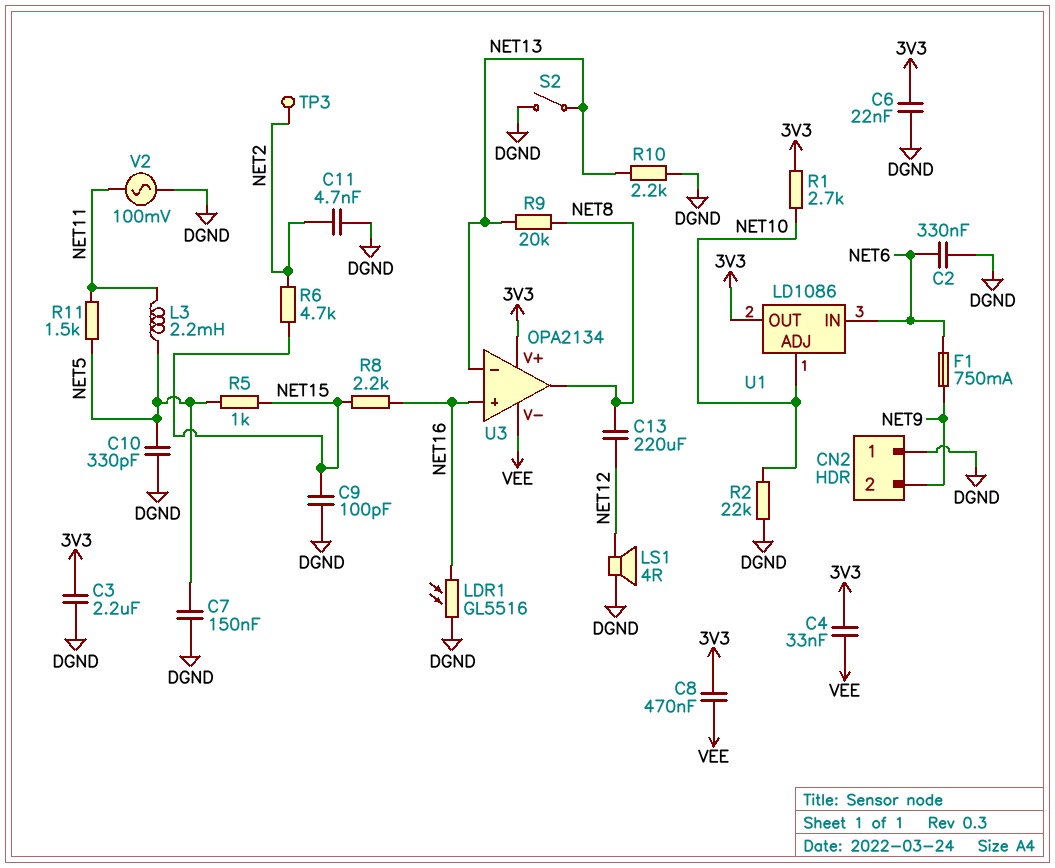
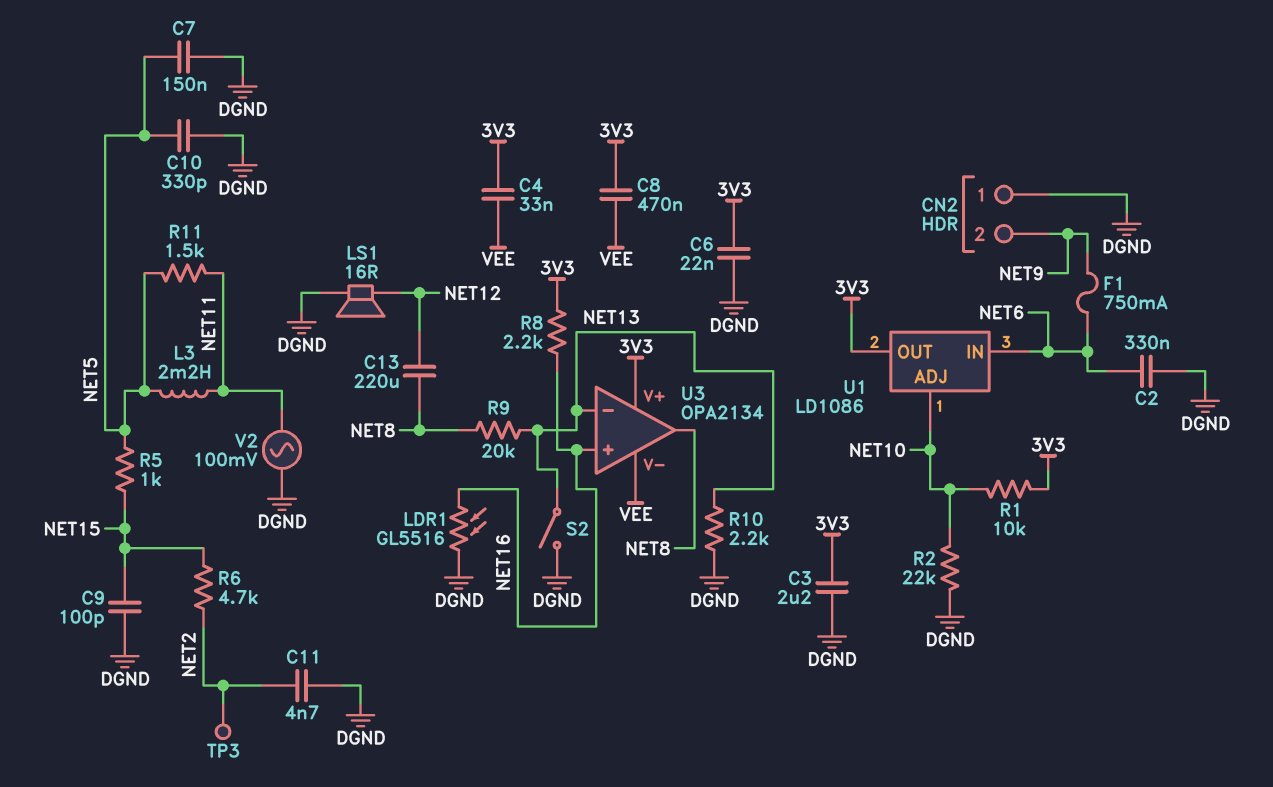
LS1: speaker 4R (DGND, NET12) -> speaker 16R (DGND, NET12)
R1: 2.7k (3V3, NET10) -> 10k (3V3, NET10)
R8: 2.2k (NET15, NET16) -> 2.2k (3V3, NET16)

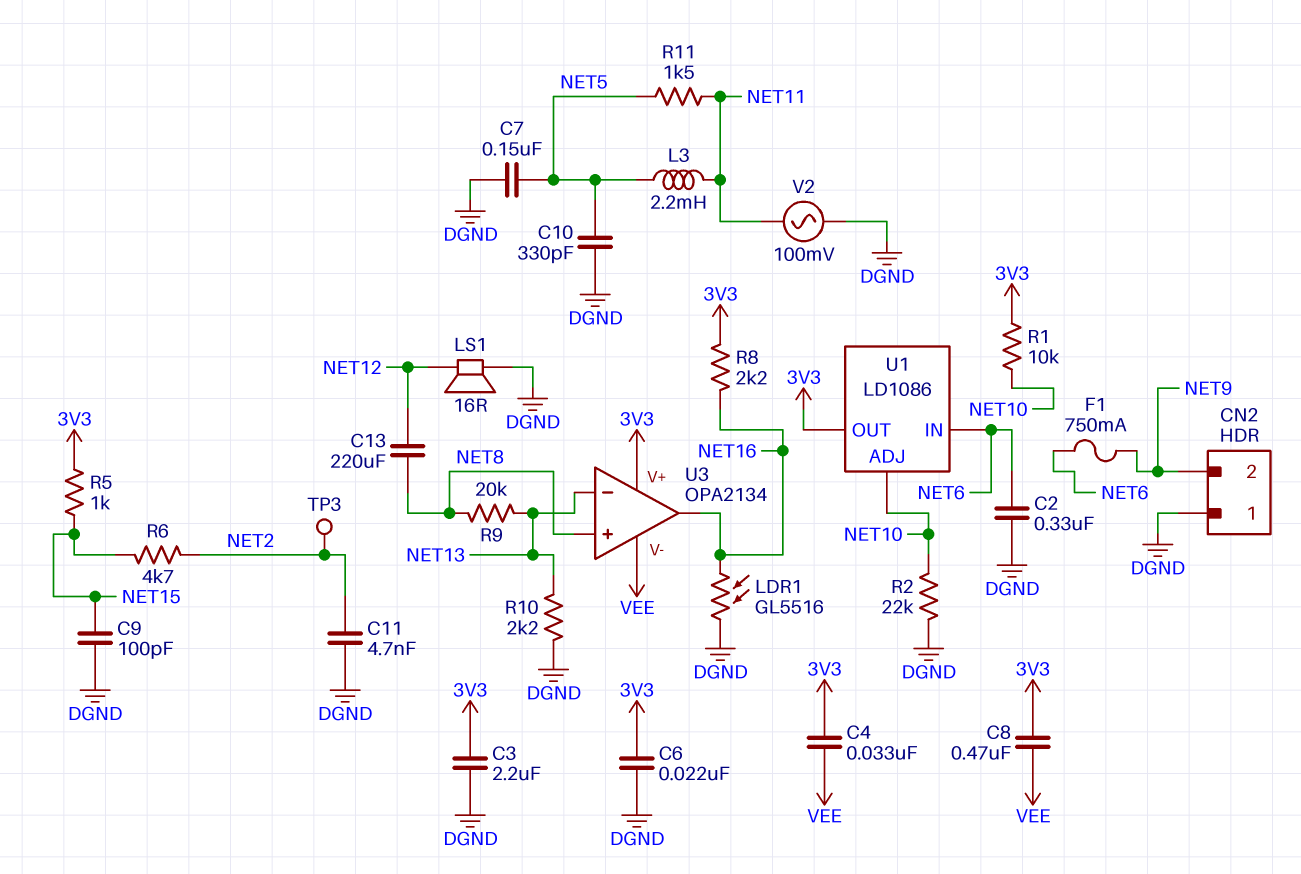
R5: 1k (NET5, NET15) -> 1k (3V3, NET15)
S2: switch (DGND, NET13) -> none
U3 pin in+: NET16 -> NET8
U3 pin out: NET8 -> NET16

